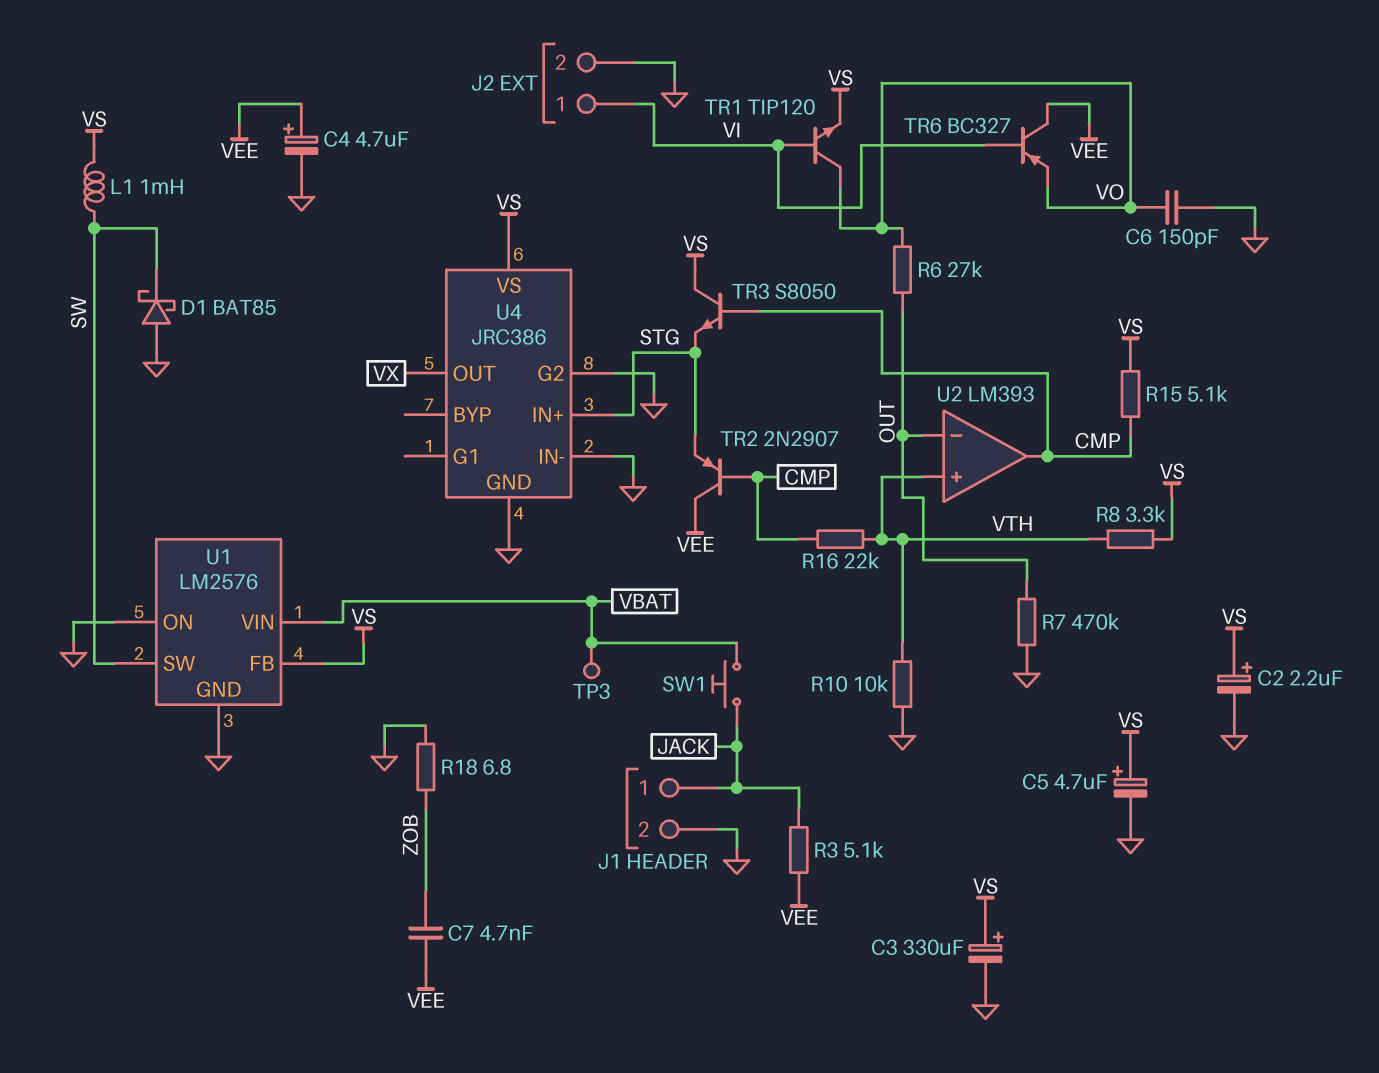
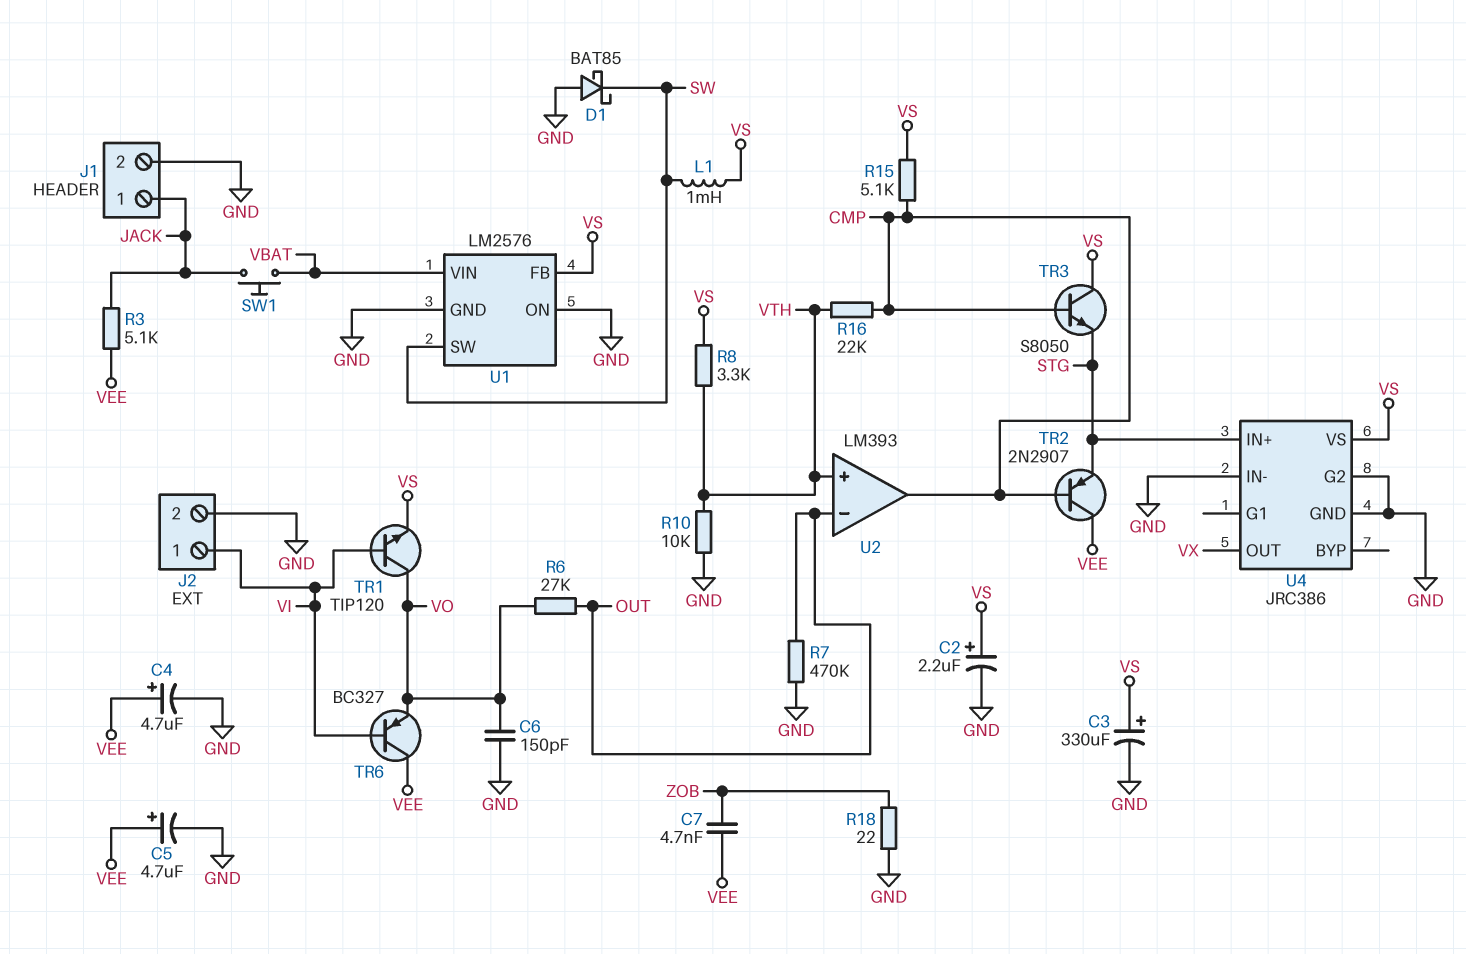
C5: 4.7uF (plus VS, minus GND) -> 4.7uF (plus VEE, minus GND)
R18: 6.8 (GND, ZOB) -> 22 (GND, ZOB)
TP3: test point (VBAT) -> none

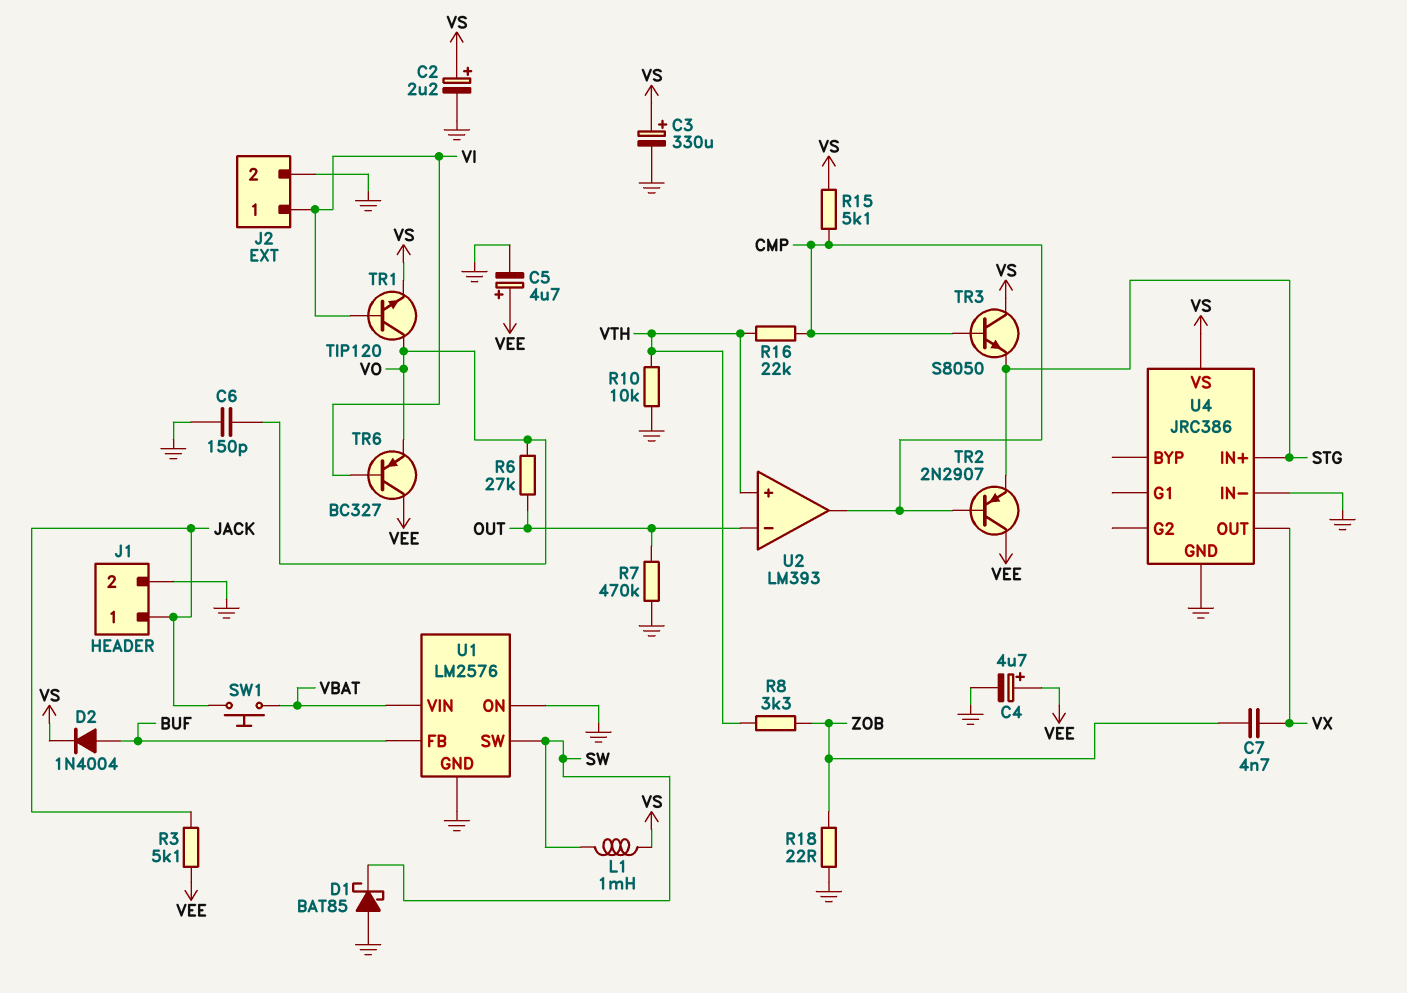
C7: 4.7nF (VEE, ZOB) -> 4.7nF (VX, ZOB)
D2: none -> diode 1N4004 (A BUF, K VS)
R8: 3.3k (VS, VTH) -> 3.3k (VTH, ZOB)
U1 pin FB: VS -> BUF
U4 pin G2: GND -> none

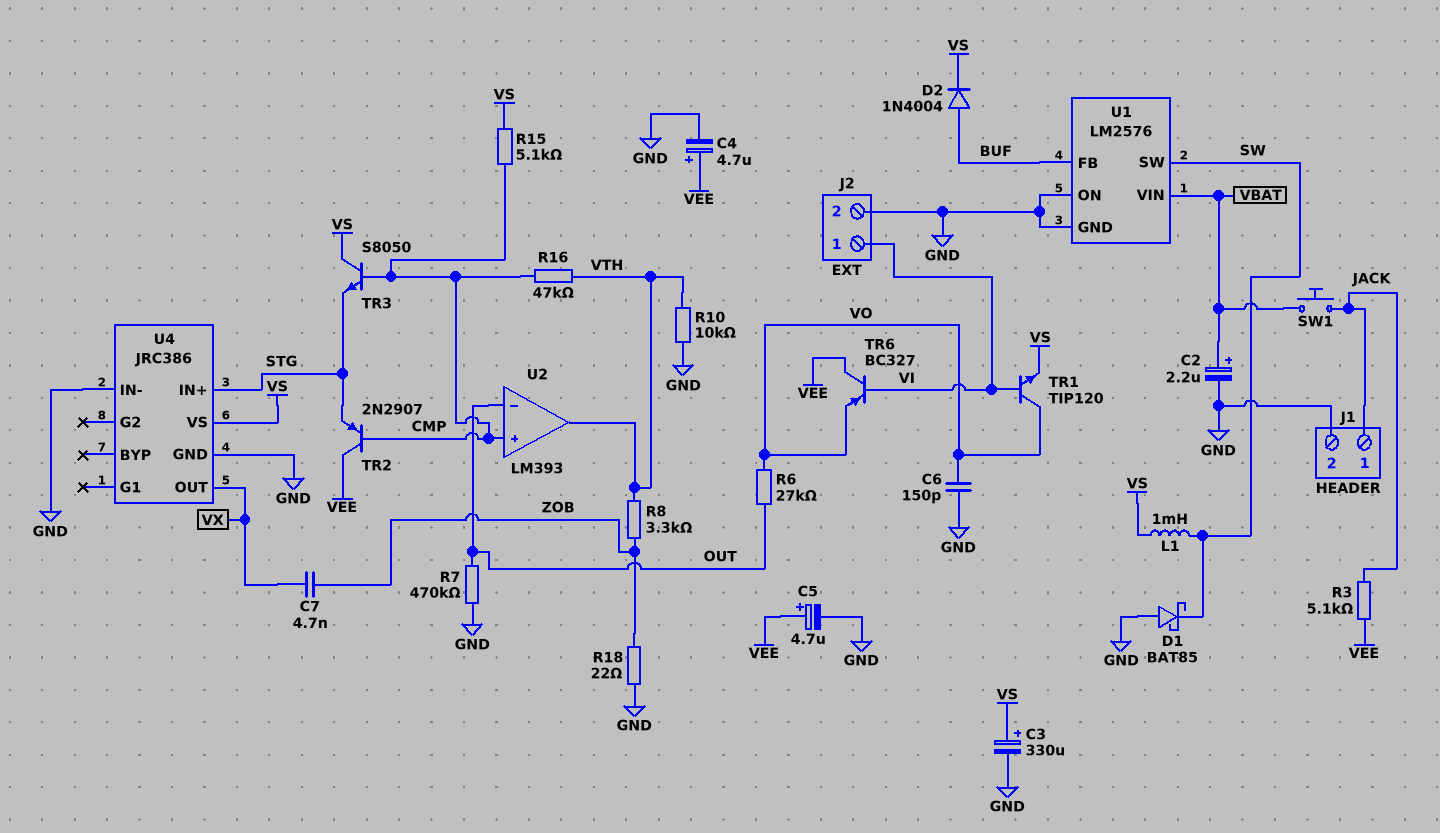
C2: 2.2uF (plus VS, minus GND) -> 2.2uF (plus VBAT, minus GND)
R16: 22k (CMP, VTH) -> 47k (CMP, VTH)
U2 pin in+: VTH -> CMP
U2 pin out: CMP -> VTH

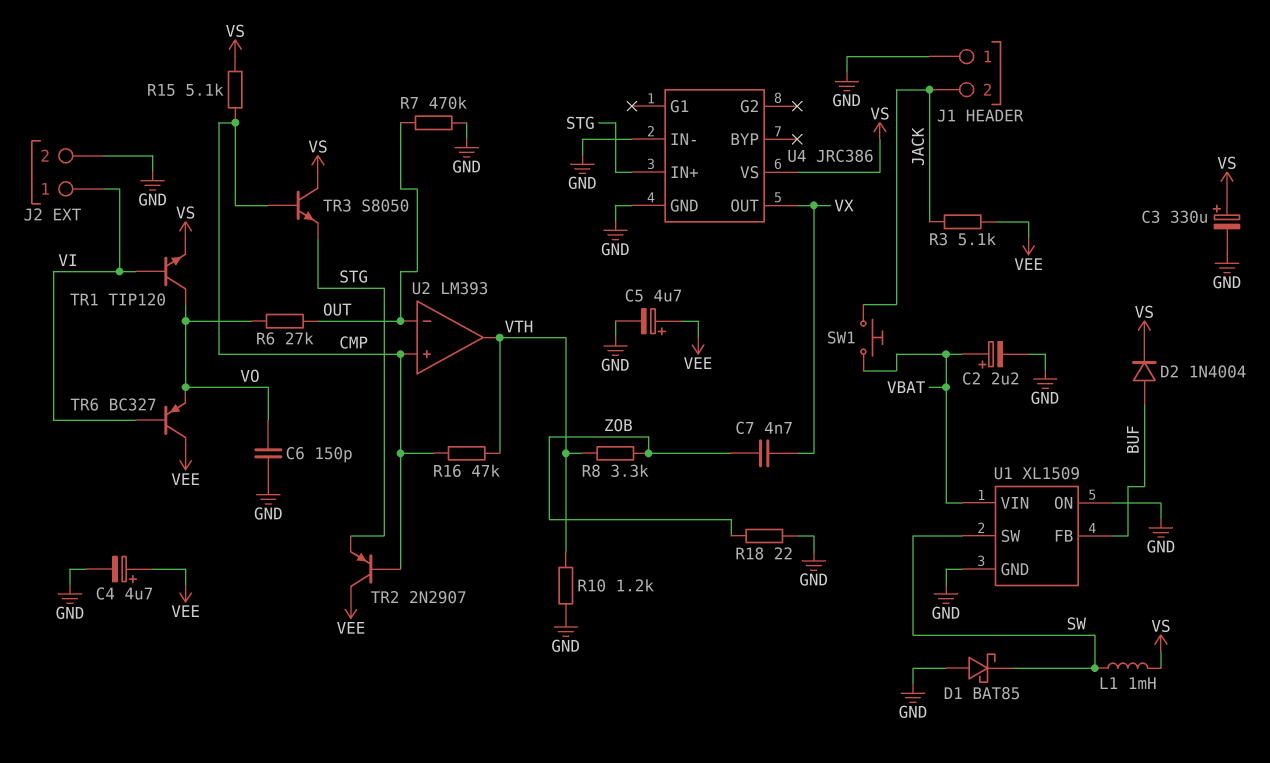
J1 pin 1: JACK -> GND
J1 pin 2: GND -> JACK
R10: 10k (GND, VTH) -> 1.2k (GND, VTH)
U1: LM2576 -> XL1509

